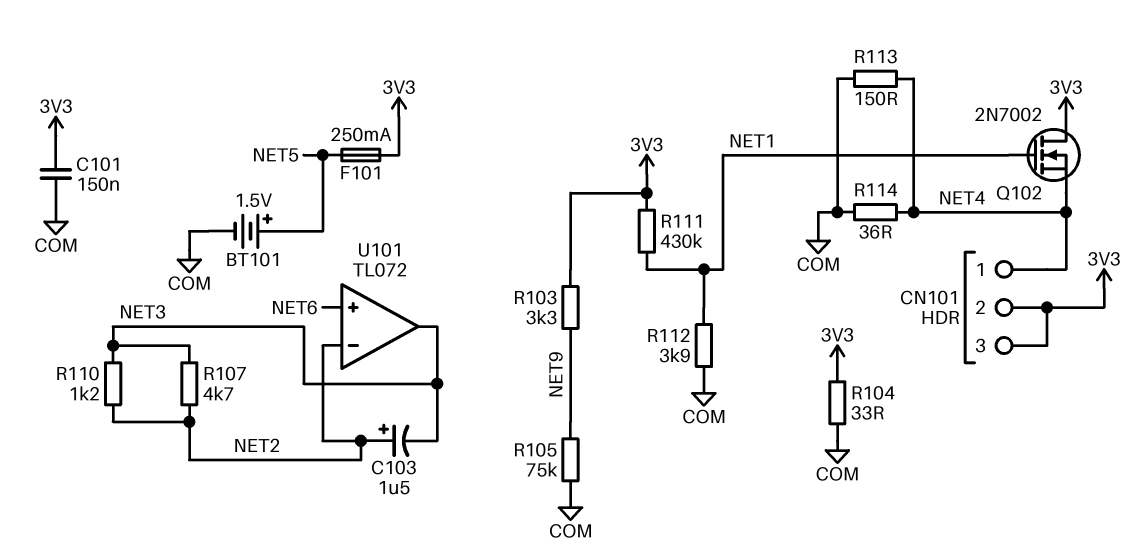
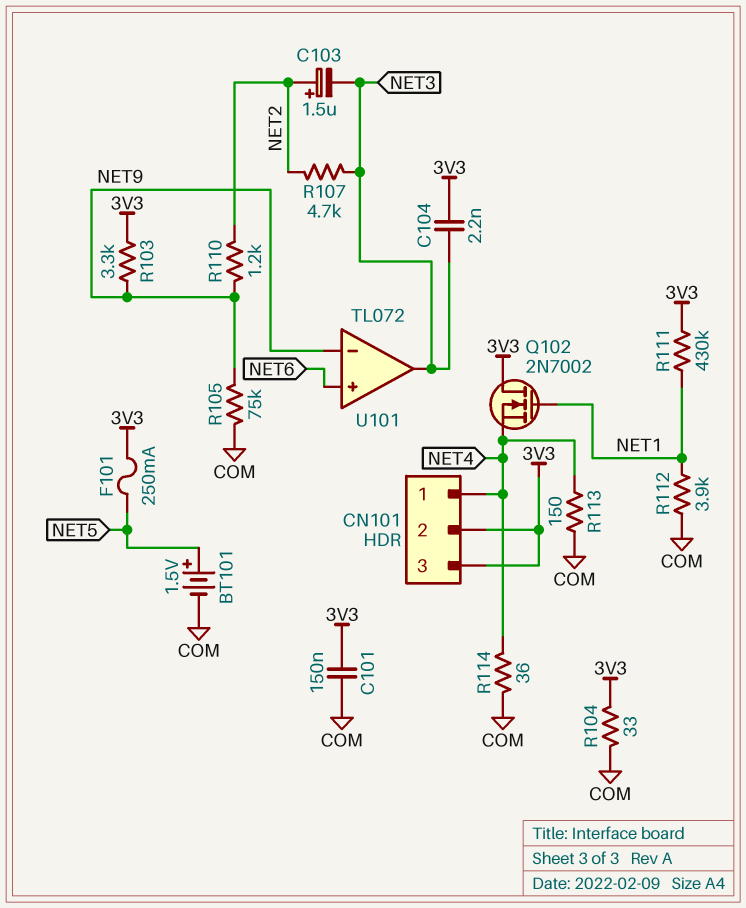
C104: none -> 2.2nF (3V3, NET3)
R110: 1.2k (NET2, NET3) -> 1.2k (NET2, NET9)
U101 pin in-: NET2 -> NET9

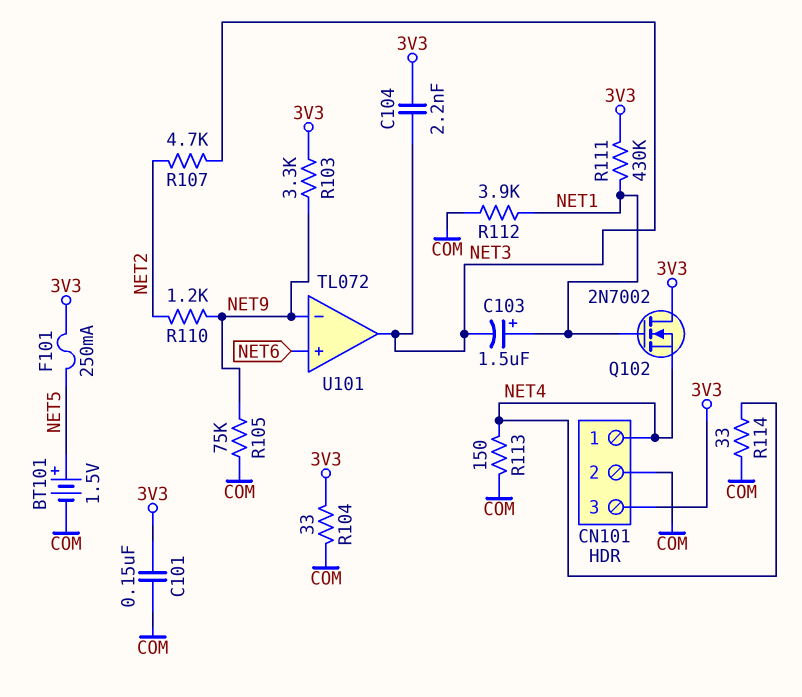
C103: 1.5uF (plus NET2, minus NET3) -> 1.5uF (plus NET1, minus NET3)
CN101 pin 2: 3V3 -> COM
R114: 36 (COM, NET4) -> 33 (COM, NET4)

